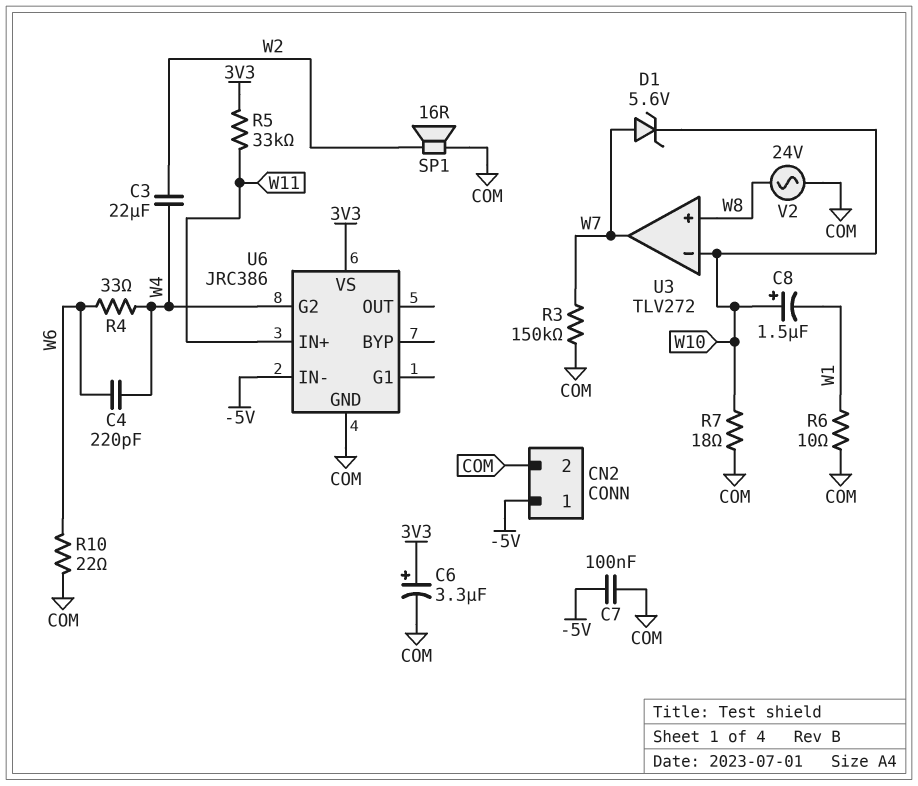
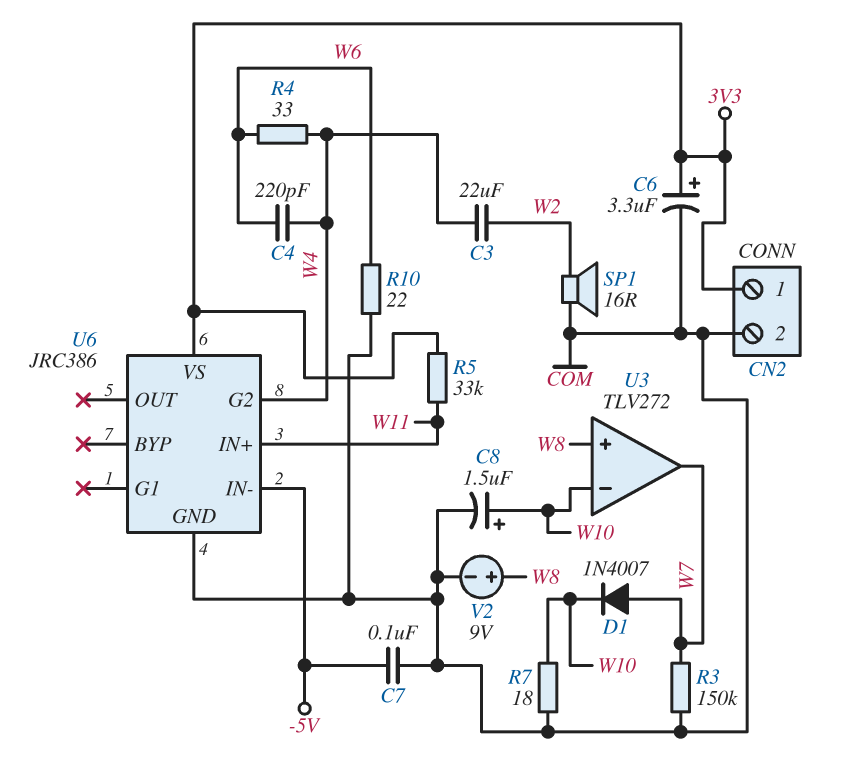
C8: 1.5uF (plus W10, minus W1) -> 1.5uF (plus W10, minus COM)
CN2 pin 1: -5V -> 3V3
D1: zener 5.6V (A W7, K W10) -> diode 1N4007 (A W7, K W10)
R6: 10 (COM, W1) -> none
V2: AC 24V (COM, W8) -> 9V (plus W8, minus COM)

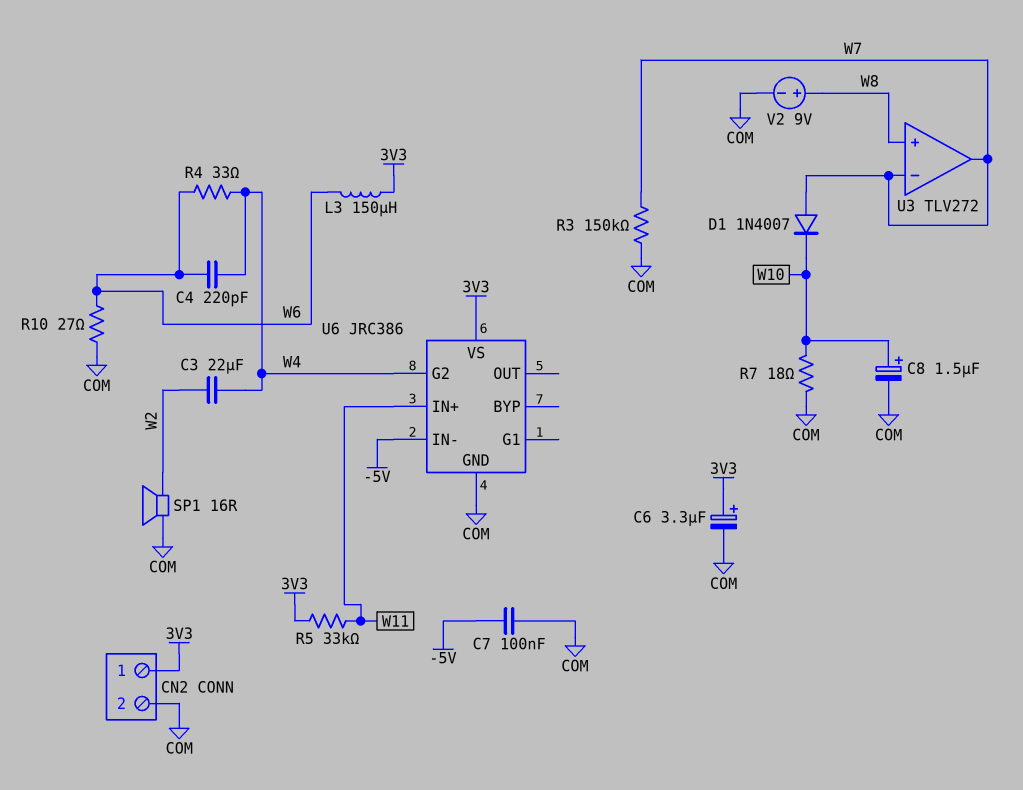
L3: none -> 150uH (3V3, W6)
R10: 22 (COM, W6) -> 27 (COM, W6)
U3 pin in-: W10 -> W7

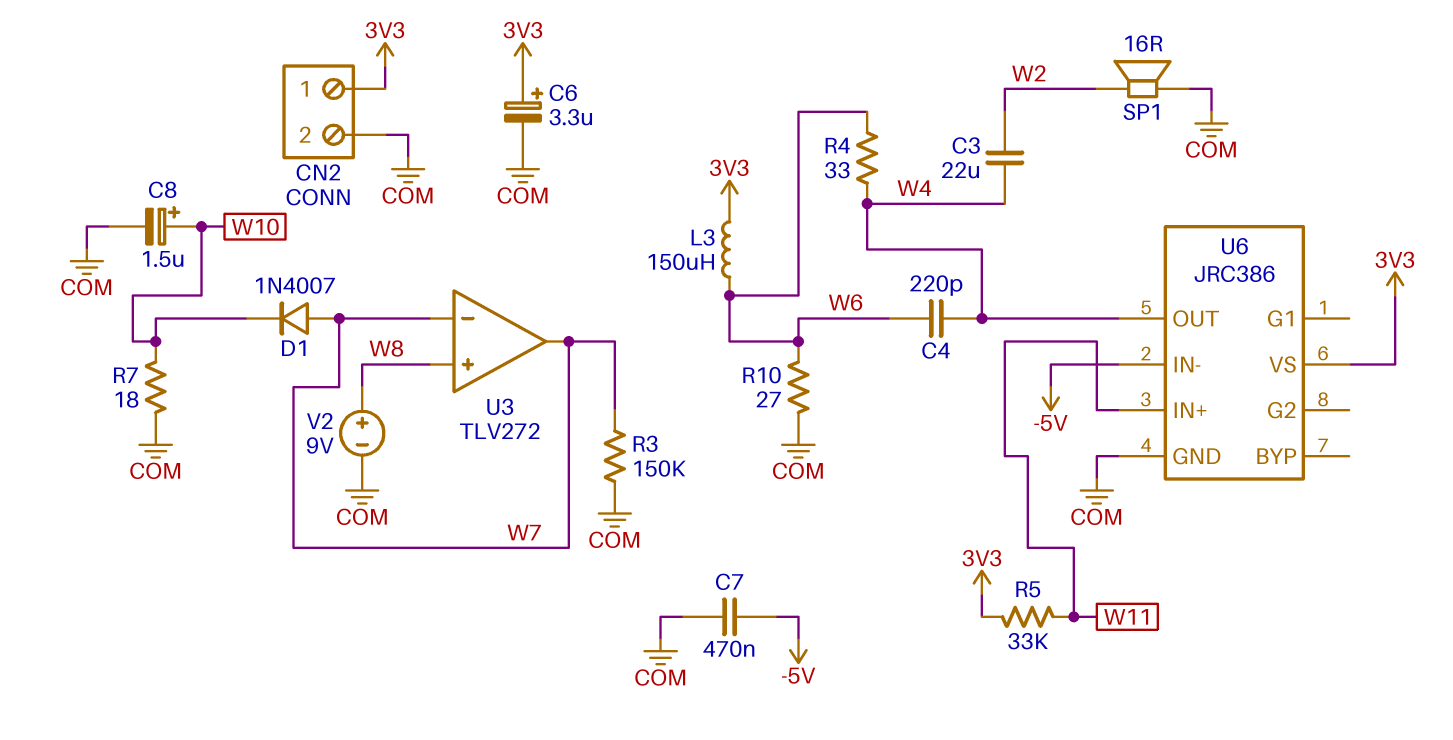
C7: 100nF (-5V, COM) -> 470nF (-5V, COM)
U6 pin G2: W4 -> none
U6 pin OUT: none -> W4

